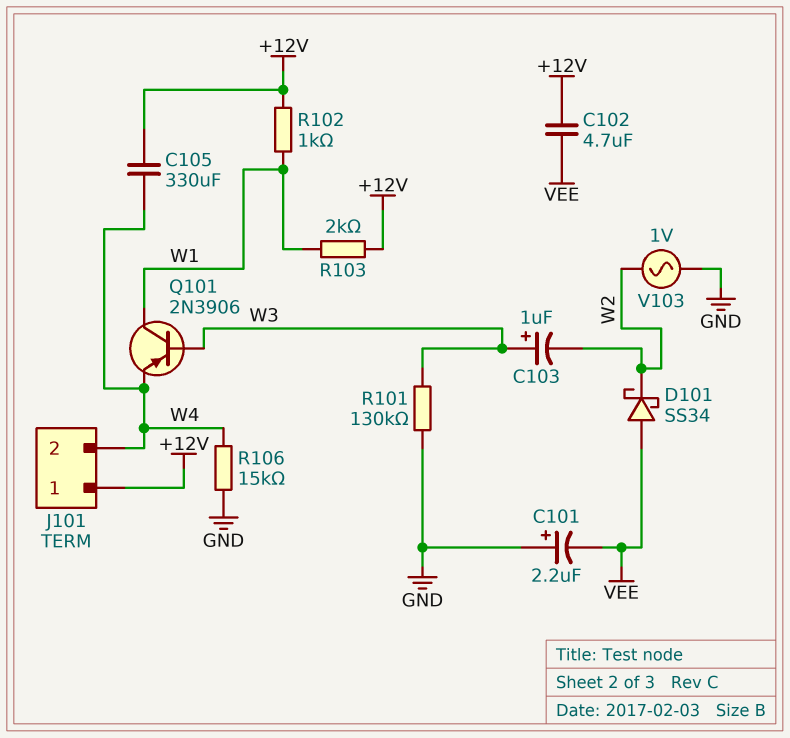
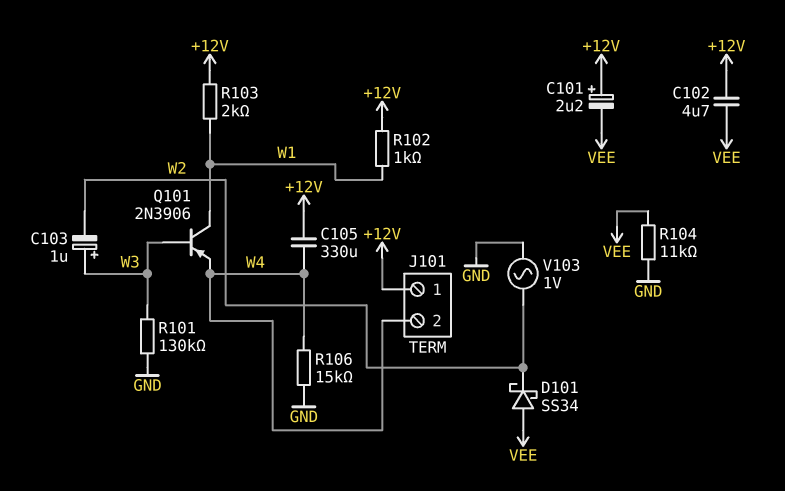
C101: 2.2uF (plus GND, minus VEE) -> 2.2uF (plus +12V, minus VEE)
R104: none -> 11k (GND, VEE)

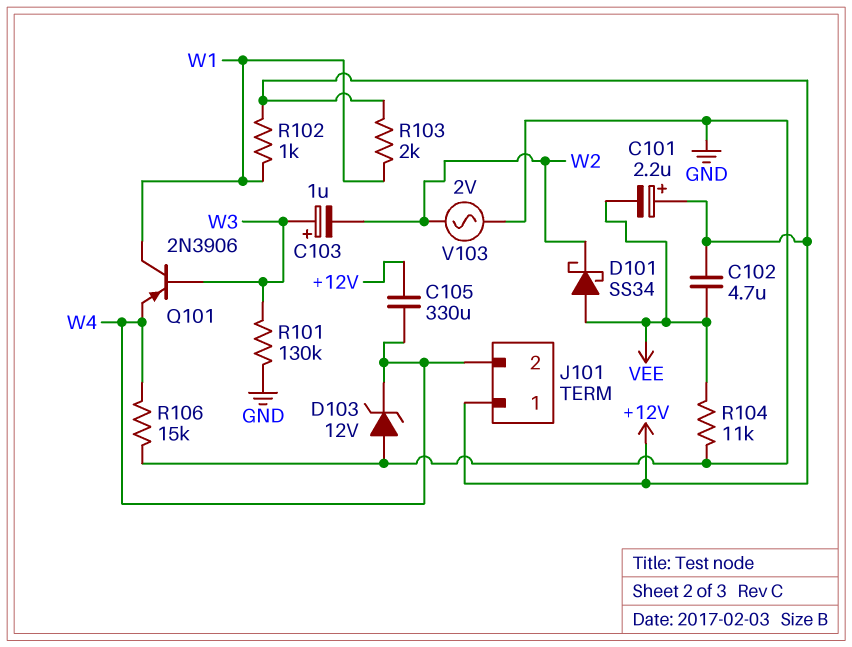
D103: none -> zener 12V (A GND, K W4)
V103: AC 1V (GND, W2) -> AC 2V (GND, W2)

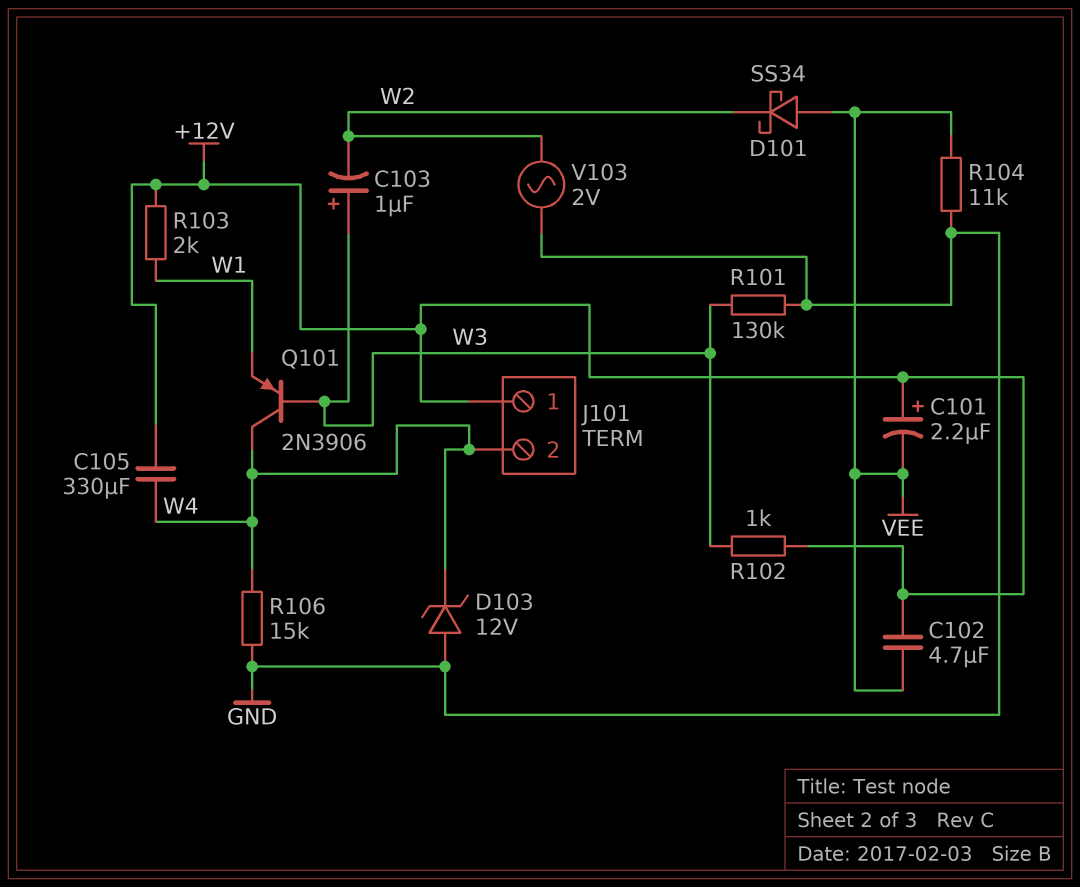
Q101: PNP 2N3906 (B W3, C W1, E W4) -> PNP 2N3906 (B W3, C W4, E W1)
R102: 1k (+12V, W1) -> 1k (+12V, W3)

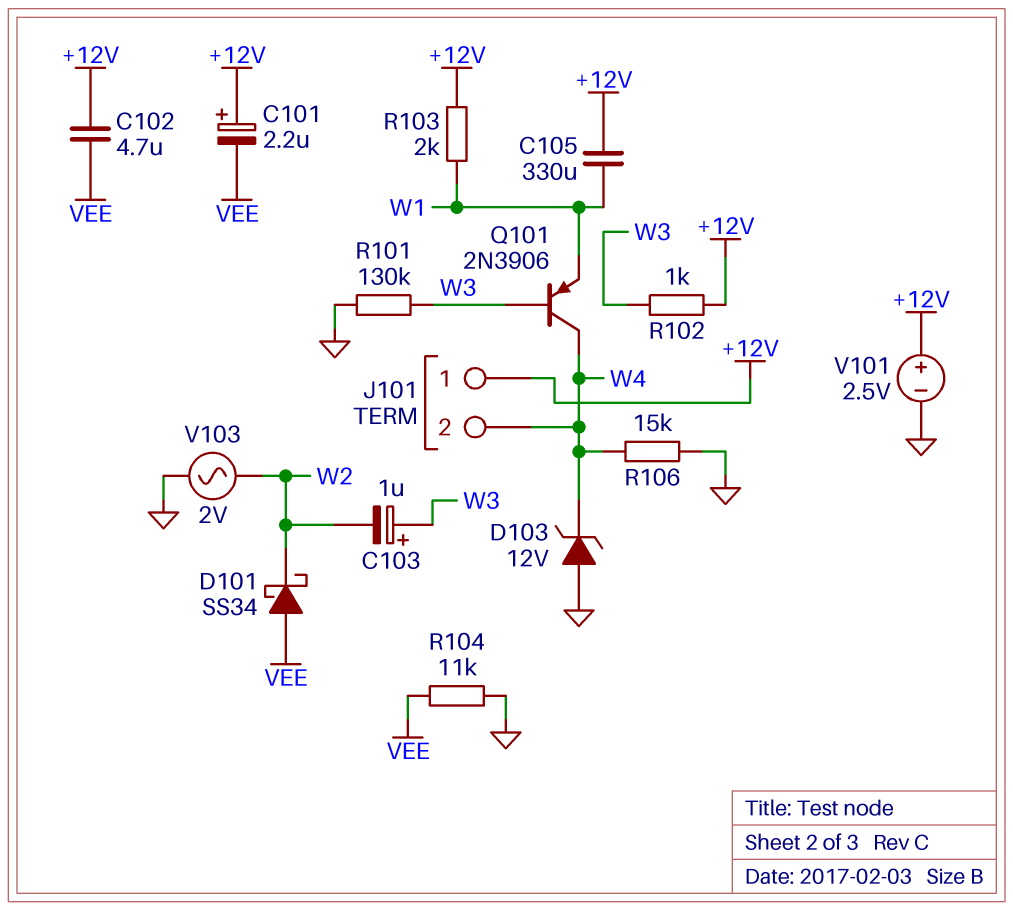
C105: 330uF (+12V, W4) -> 330uF (+12V, W1)
V101: none -> 2.5V (plus +12V, minus GND)

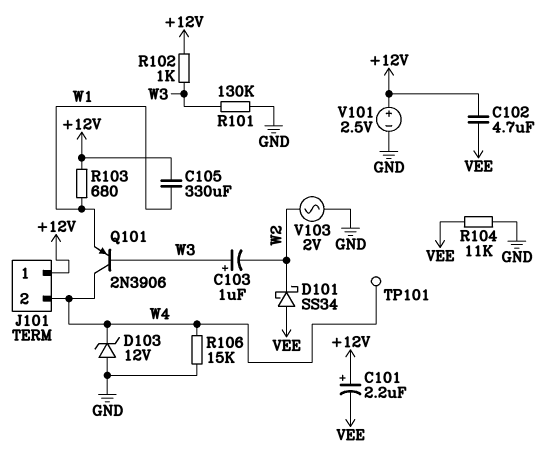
R103: 2k (+12V, W1) -> 680 (+12V, W1)
TP101: none -> test point (W4)

